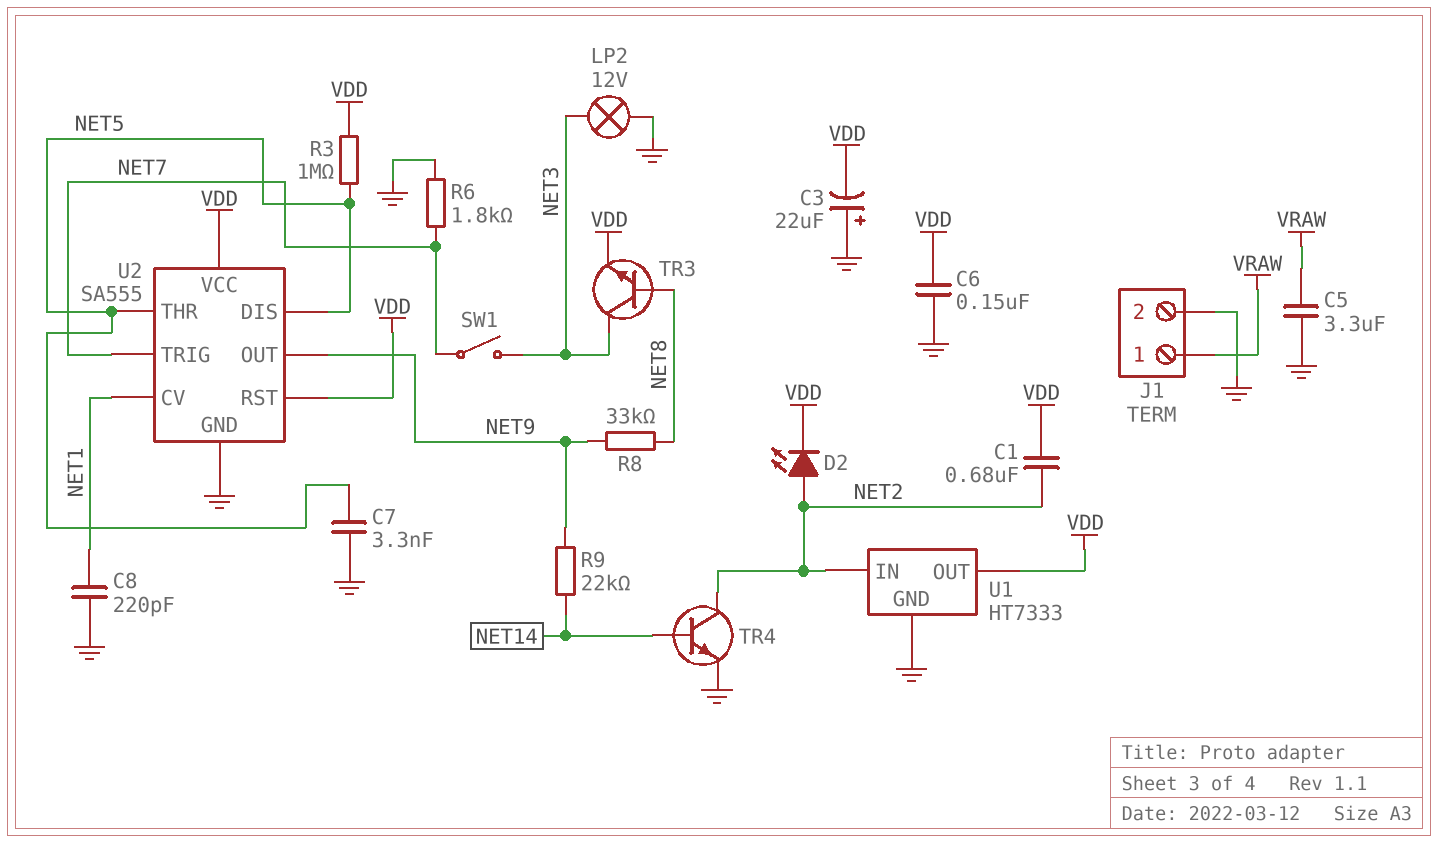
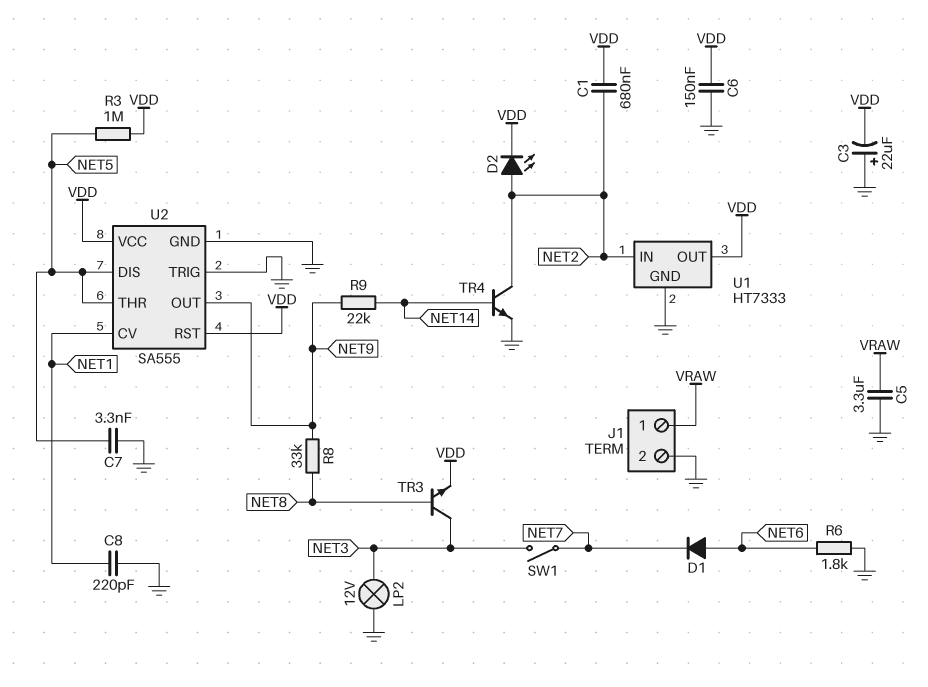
D1: none -> diode (A NET6, K NET7)
R6: 1.8k (GND, NET7) -> 1.8k (GND, NET6)
U2 pin TRIG: NET7 -> GND

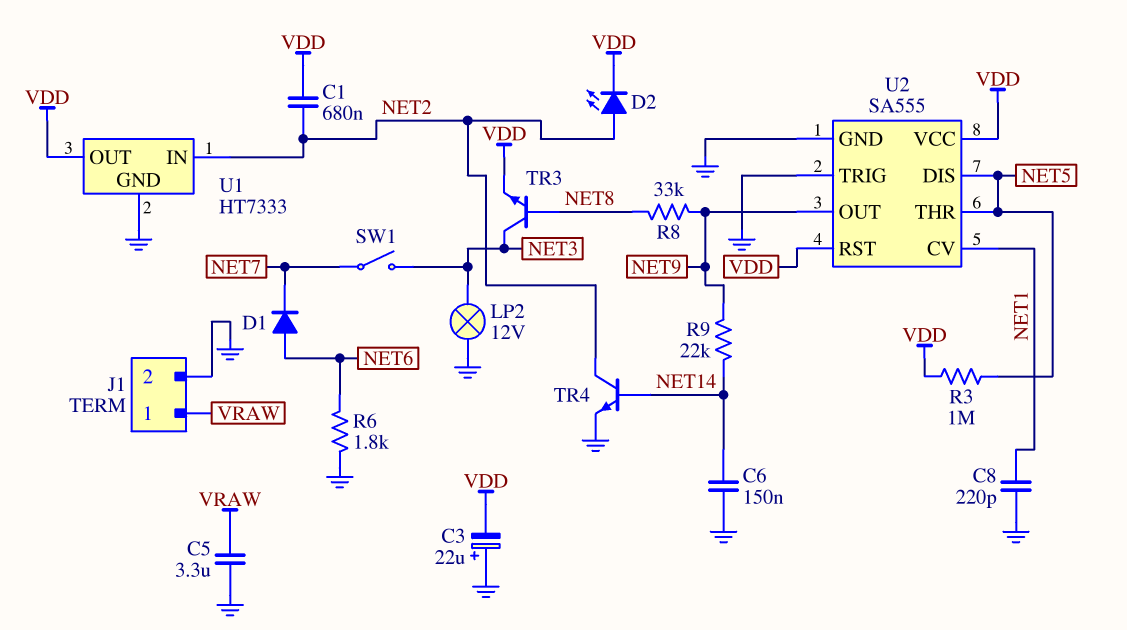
C6: 150nF (GND, VDD) -> 150nF (GND, NET14)
C7: 3.3nF (GND, NET5) -> none

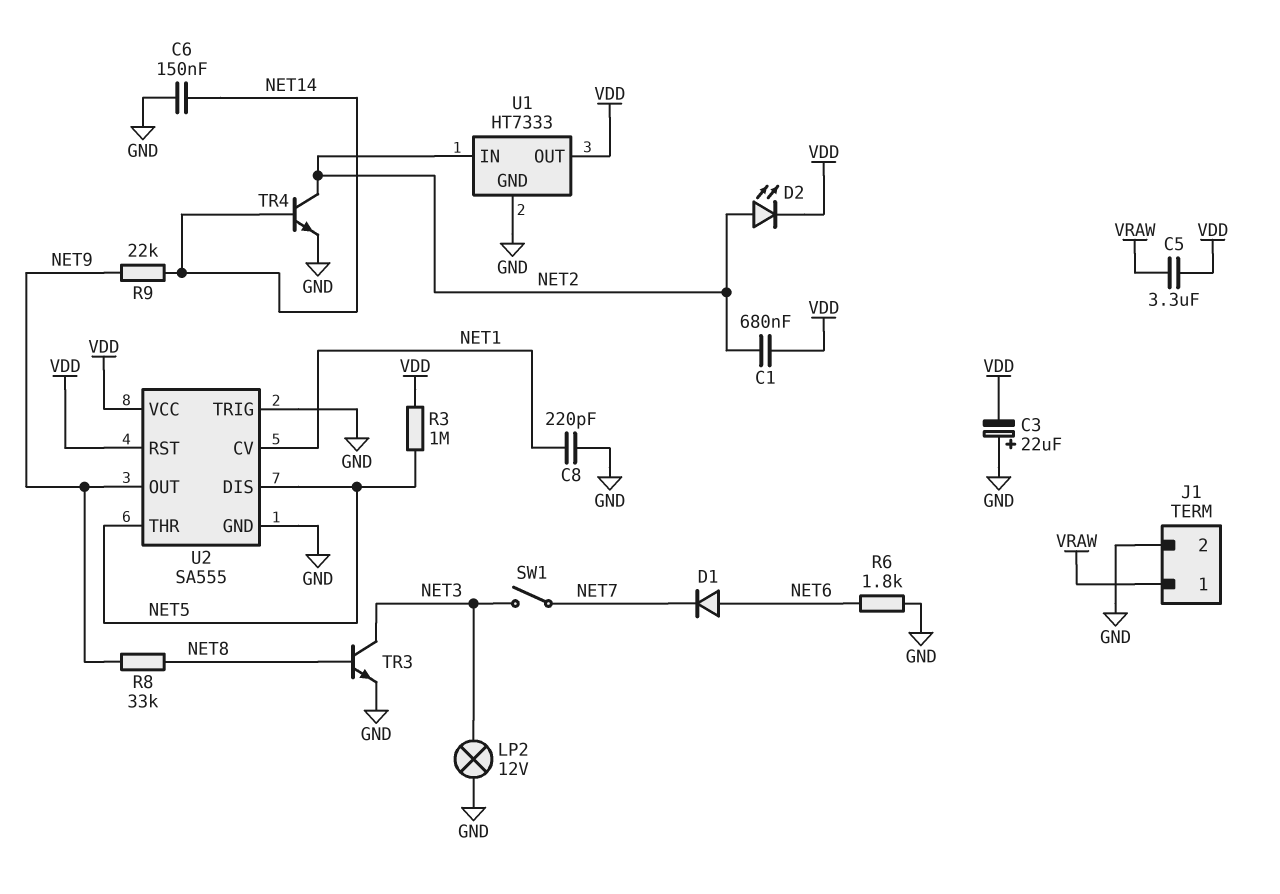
C5: 3.3uF (GND, VRAW) -> 3.3uF (VDD, VRAW)
TR3: NPN (B NET8, C NET3, E VDD) -> NPN (B NET8, C NET3, E GND)

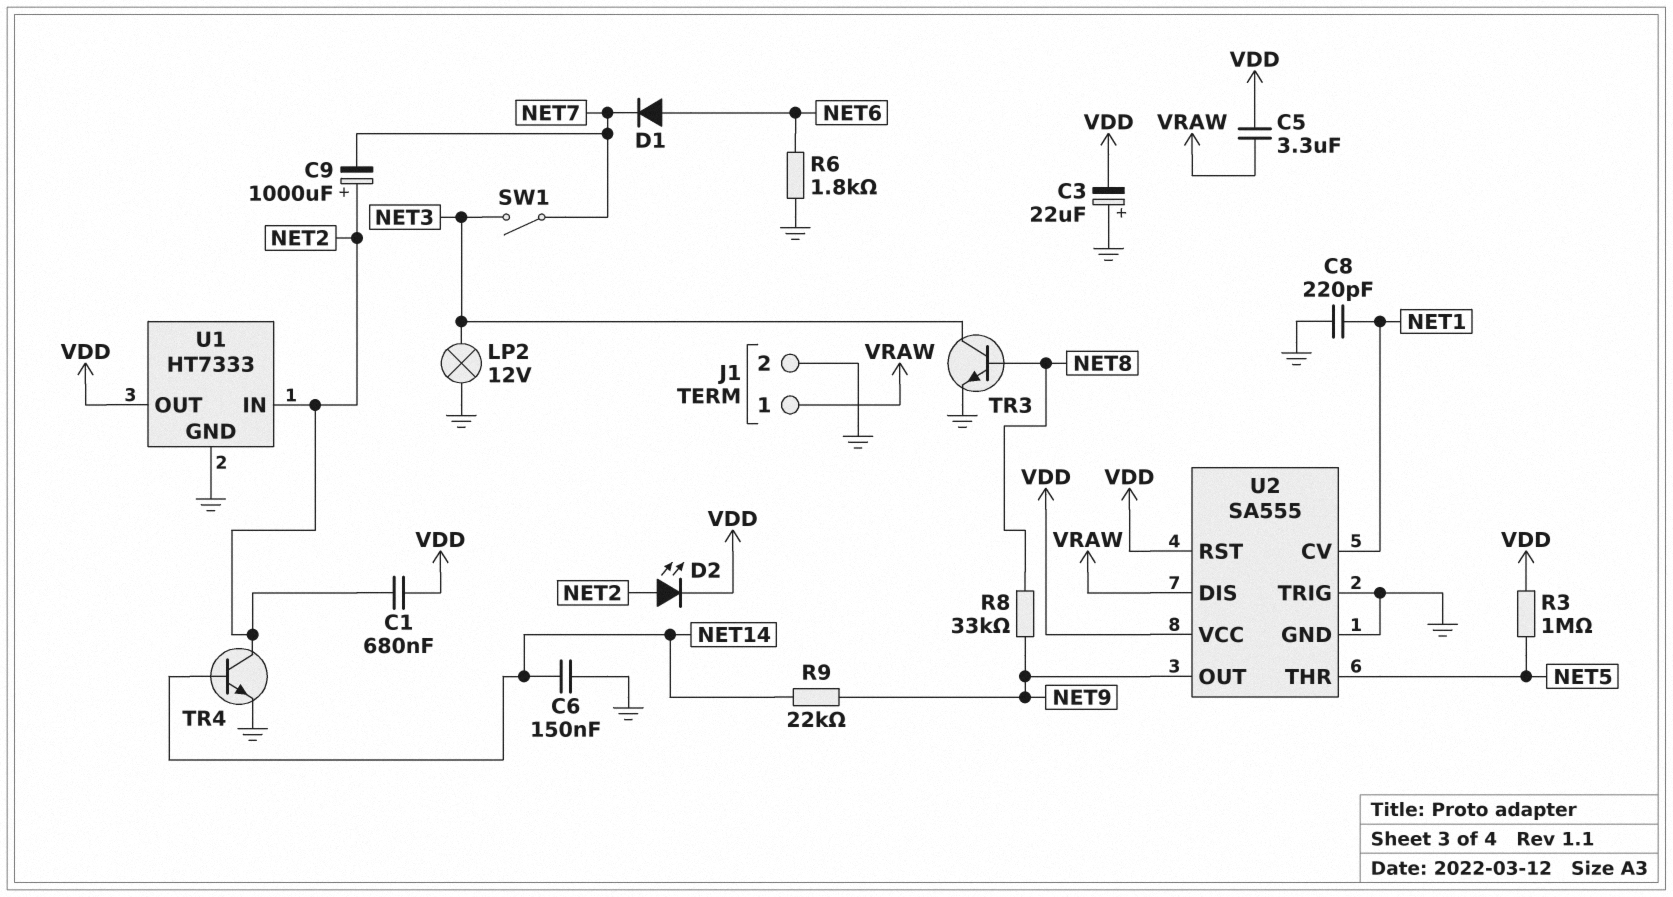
C9: none -> 1000uF (plus NET2, minus NET7)
U2 pin DIS: NET5 -> VRAW

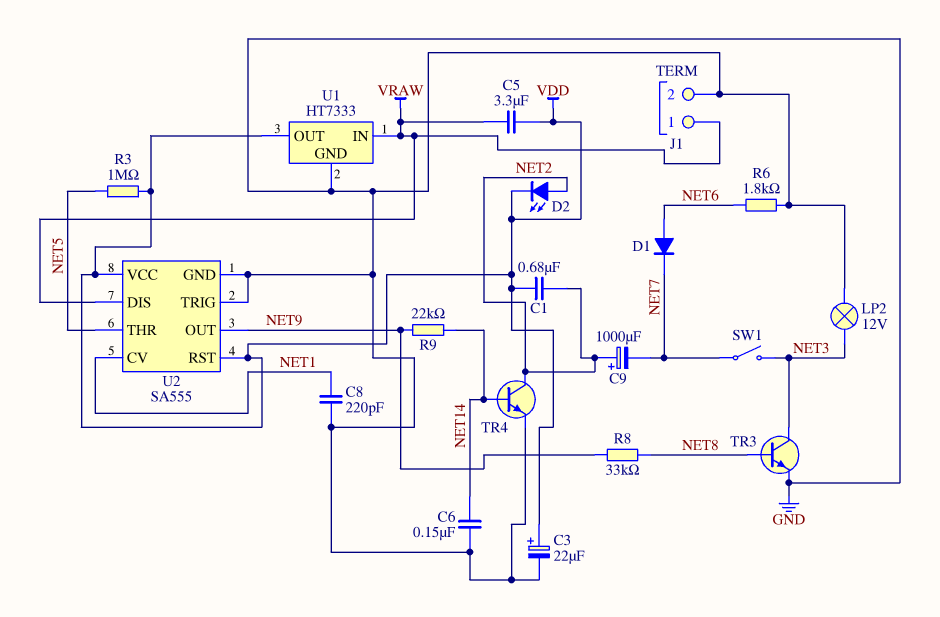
C3: 22uF (plus GND, minus VDD) -> 22uF (plus VDD, minus GND)
U1 pin IN: NET2 -> VRAW

